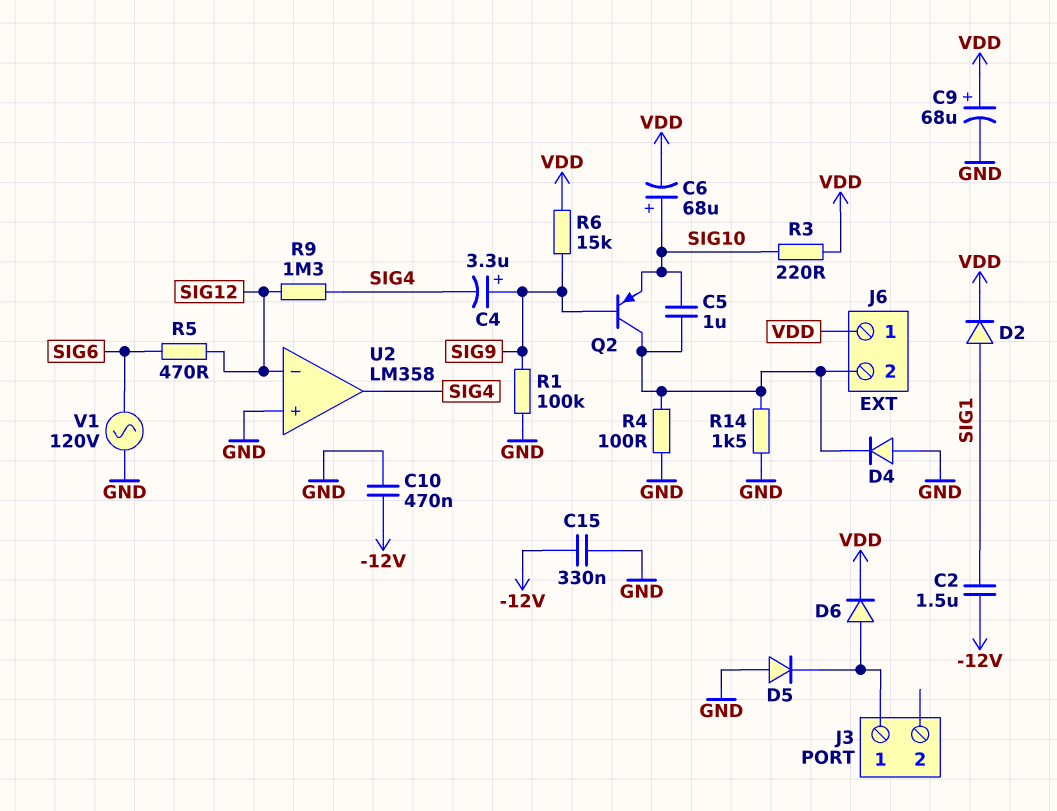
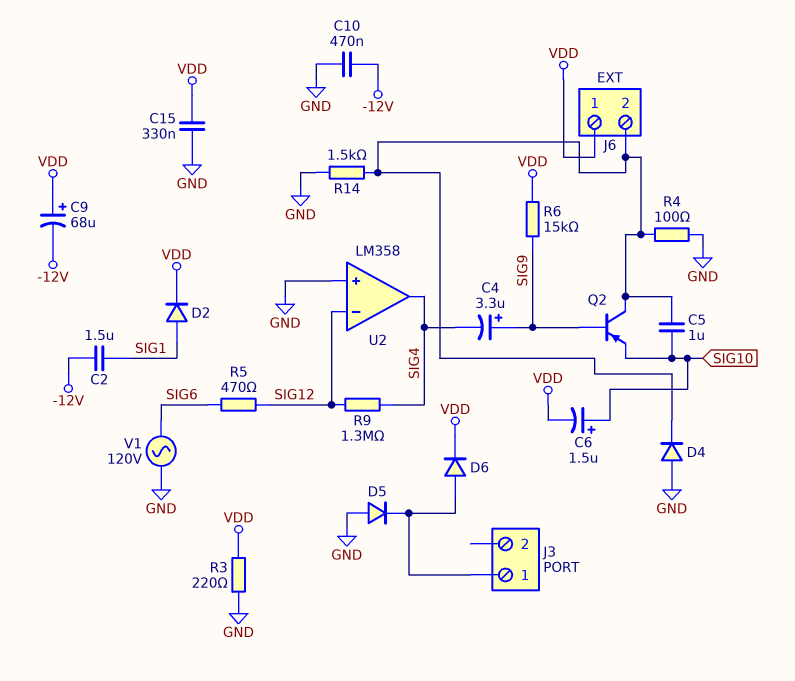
C6: 68uF (plus SIG10, minus VDD) -> 1.5uF (plus SIG10, minus VDD)
C9: 68uF (plus VDD, minus GND) -> 68uF (plus VDD, minus -12V)
C15: 330nF (-12V, GND) -> 330nF (GND, VDD)
R1: 100k (GND, SIG9) -> none
R3: 220 (SIG10, VDD) -> 220 (GND, VDD)

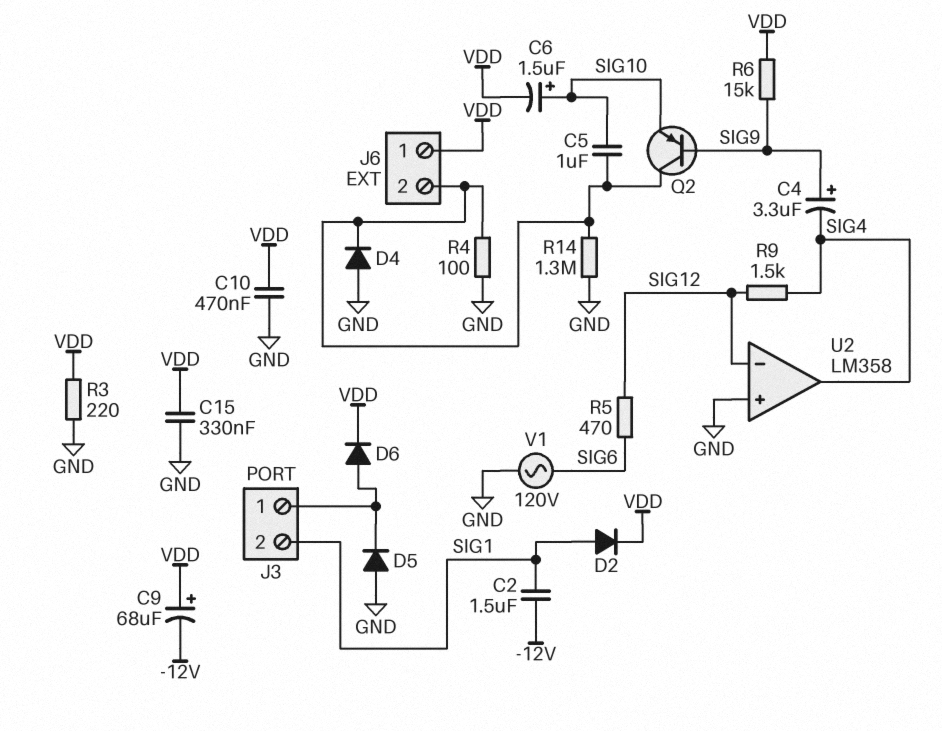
C10: 470nF (-12V, GND) -> 470nF (GND, VDD)
J3 pin 2: none -> SIG1
R9: 1.3M (SIG4, SIG12) -> 1.5k (SIG4, SIG12)
R14: 1.5k (GND, J6/2) -> 1.3M (GND, J6/2)

